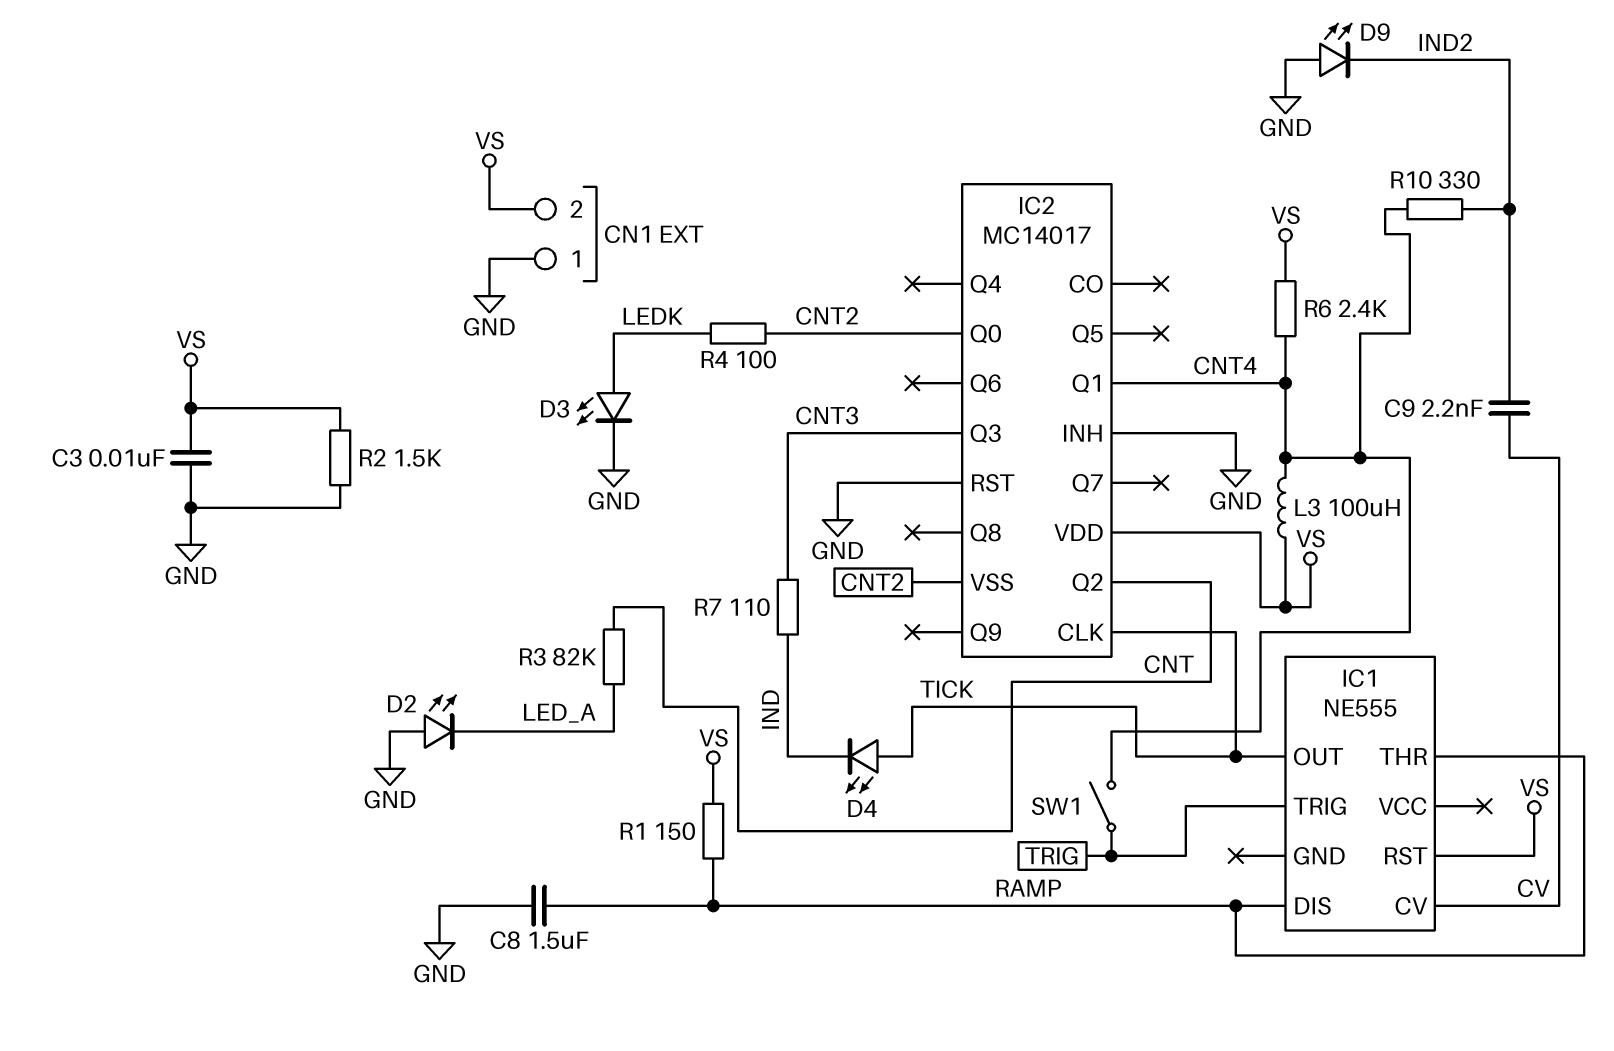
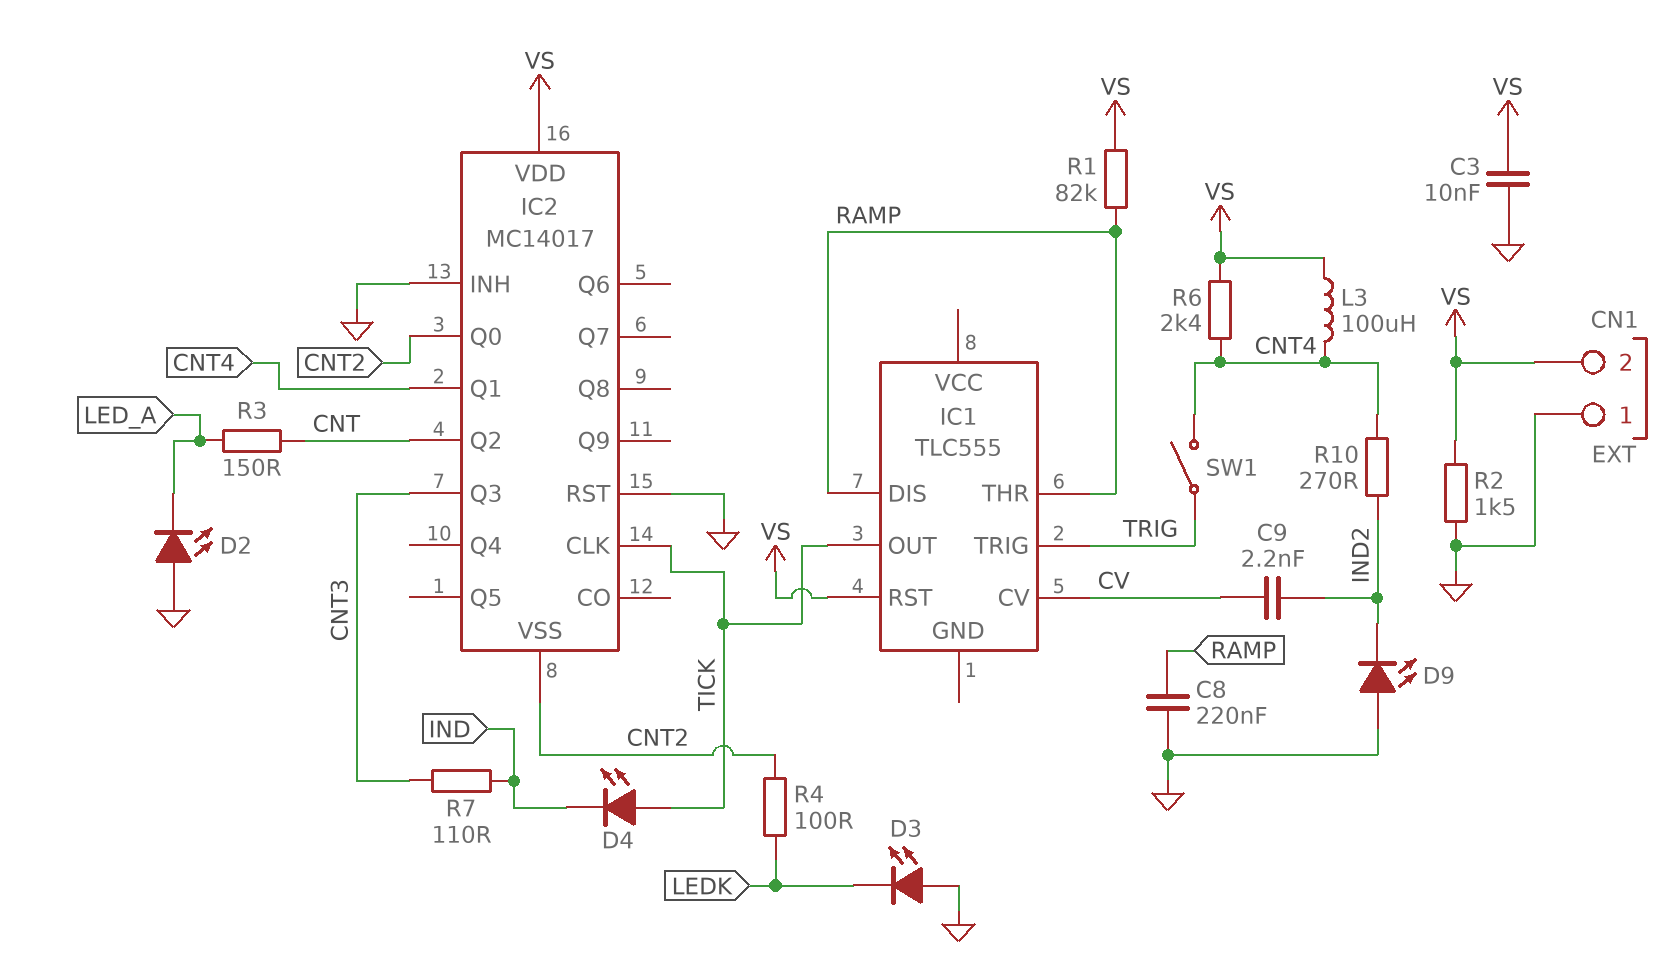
C8: 1.5uF (GND, RAMP) -> 220nF (GND, RAMP)
D3: LED (A LEDK, K GND) -> LED (A GND, K LEDK)
IC1: NE555 -> TLC555
R1: 150 (RAMP, VS) -> 82k (RAMP, VS)
R3: 82k (CNT, LED_A) -> 150 (CNT, LED_A)
R10: 330 (CNT4, IND2) -> 270 (CNT4, IND2)

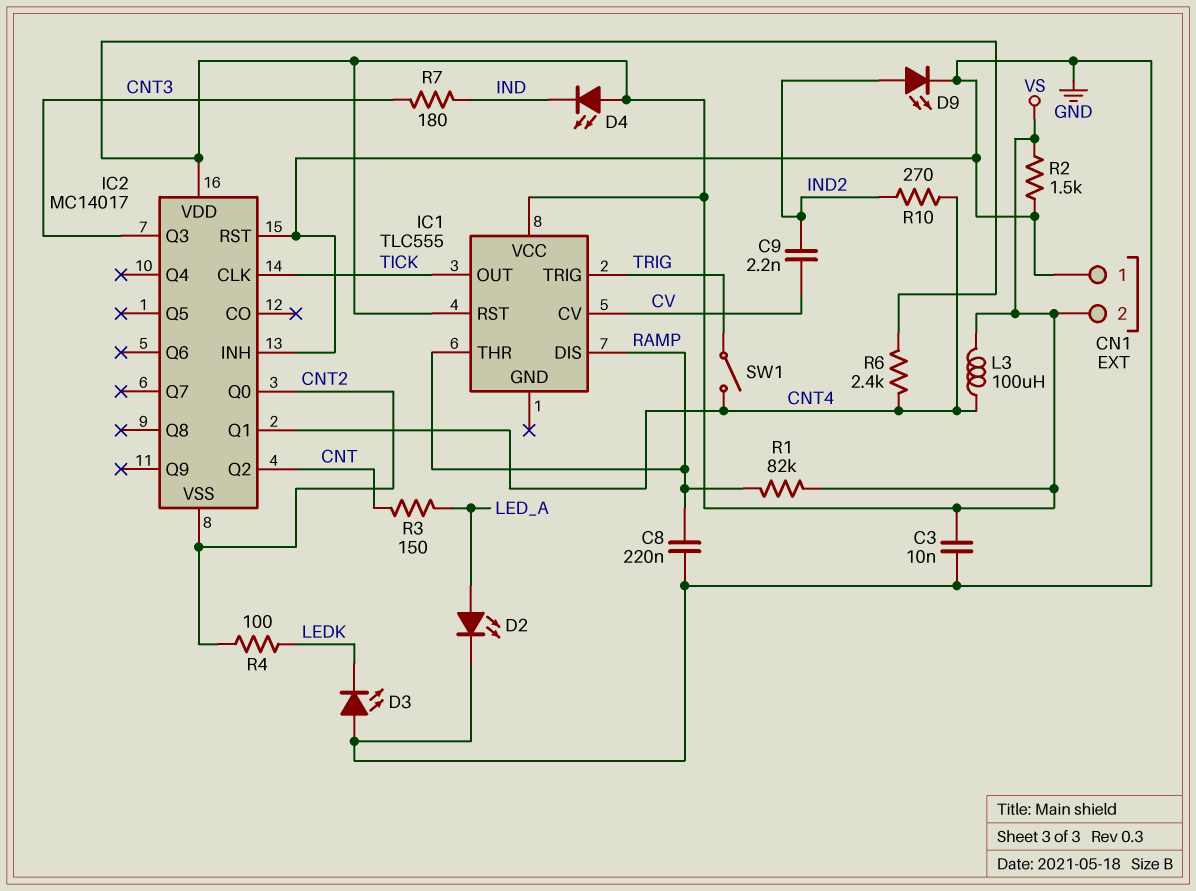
D2: LED (A GND, K LED_A) -> LED (A LED_A, K GND)
D4: LED (A TICK, K IND) -> LED (A VS, K IND)
D9: LED (A GND, K IND2) -> LED (A IND2, K GND)
IC1 pin VCC: none -> VS
R7: 110 (CNT3, IND) -> 180 (CNT3, IND)

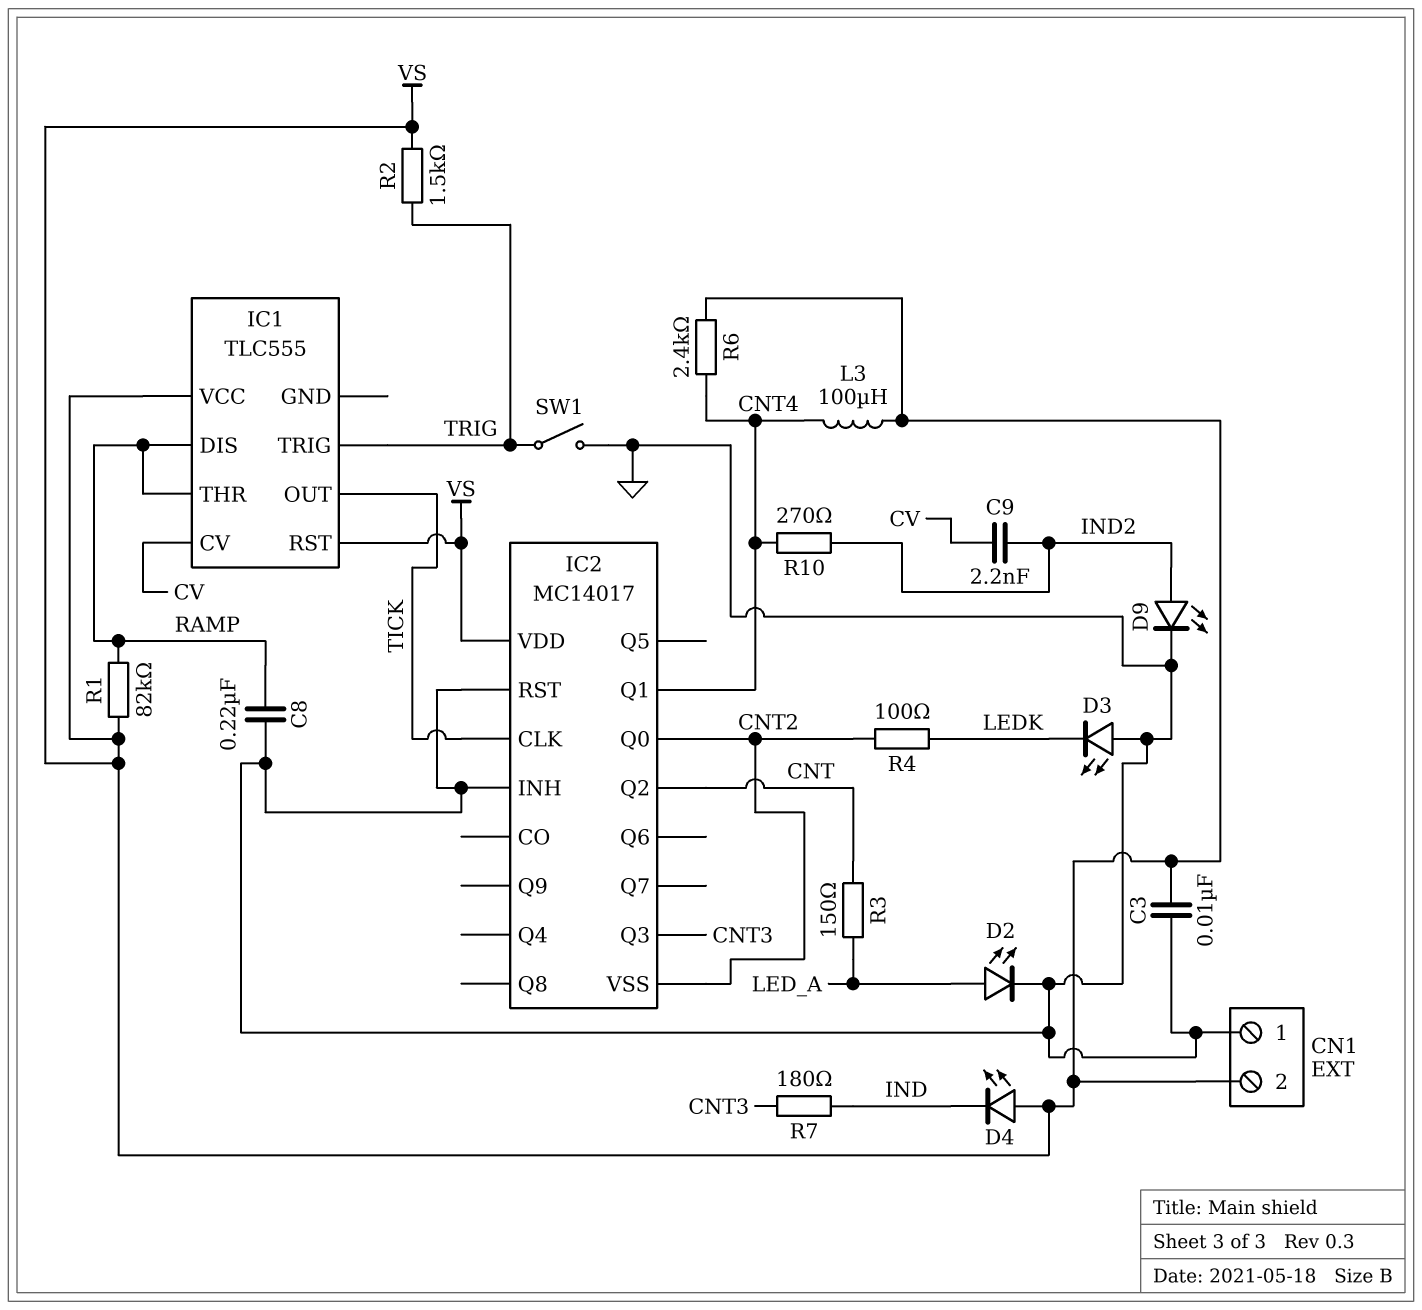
R2: 1.5k (GND, VS) -> 1.5k (TRIG, VS)
SW1: switch (CNT4, TRIG) -> switch (GND, TRIG)

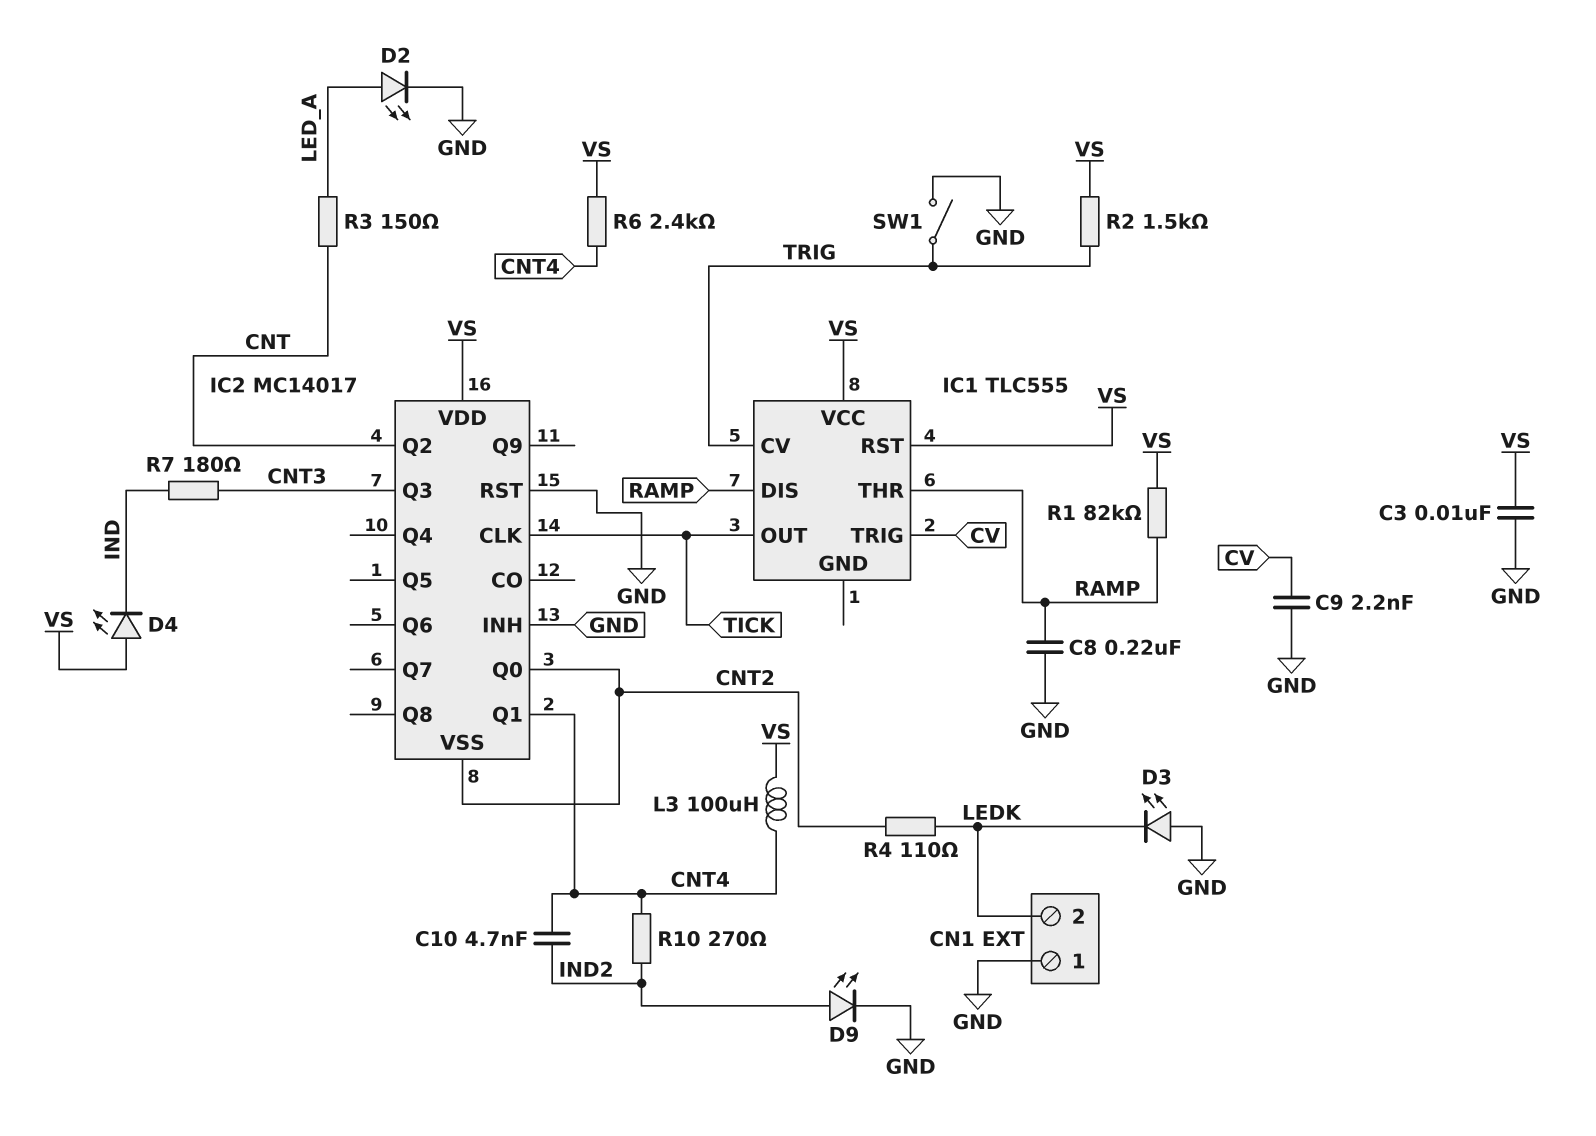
C9: 2.2nF (CV, IND2) -> 2.2nF (CV, GND)
C10: none -> 4.7nF (CNT4, IND2)
CN1 pin 2: VS -> LEDK
IC1 pin CV: CV -> TRIG
IC1 pin TRIG: TRIG -> CV
R4: 100 (CNT2, LEDK) -> 110 (CNT2, LEDK)

